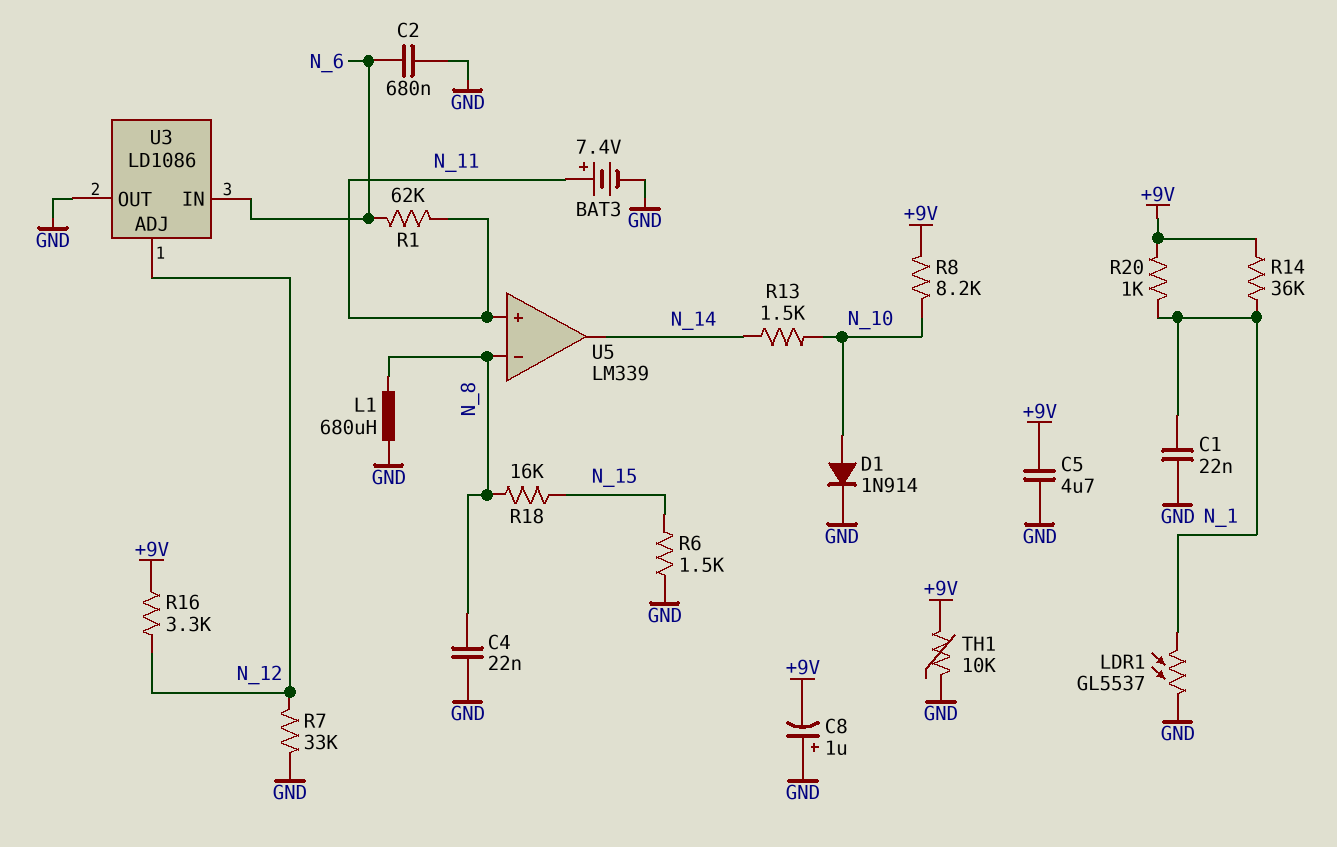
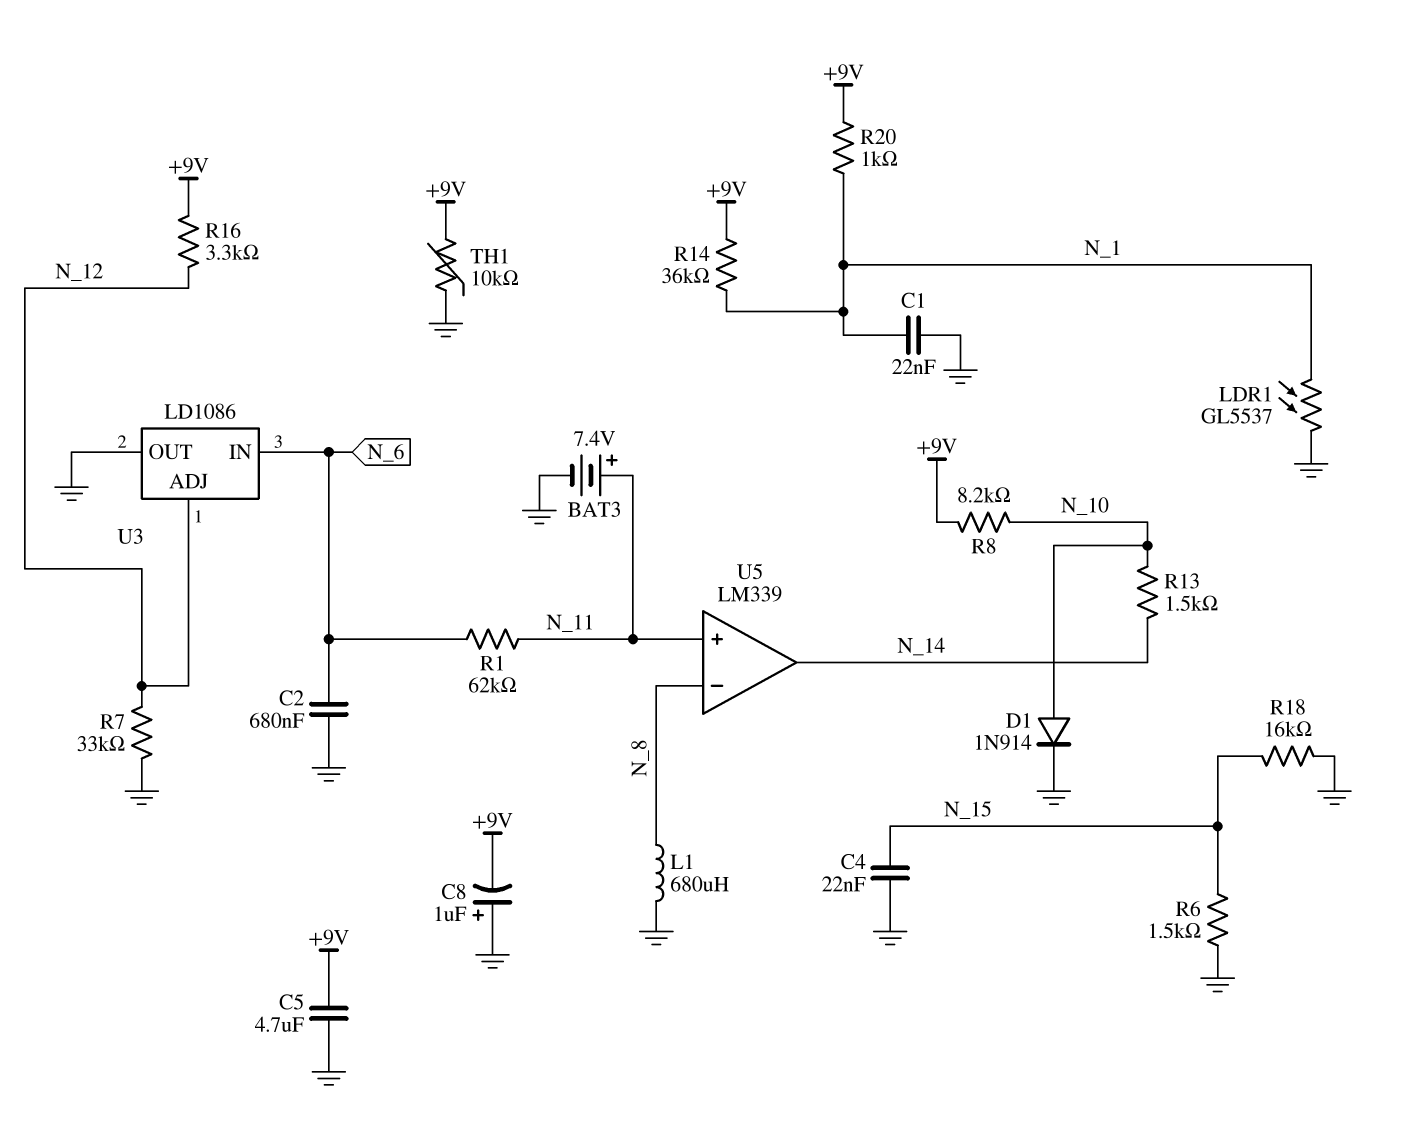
C4: 22nF (GND, N_8) -> 22nF (GND, N_15)
R18: 16k (N_8, N_15) -> 16k (GND, N_15)

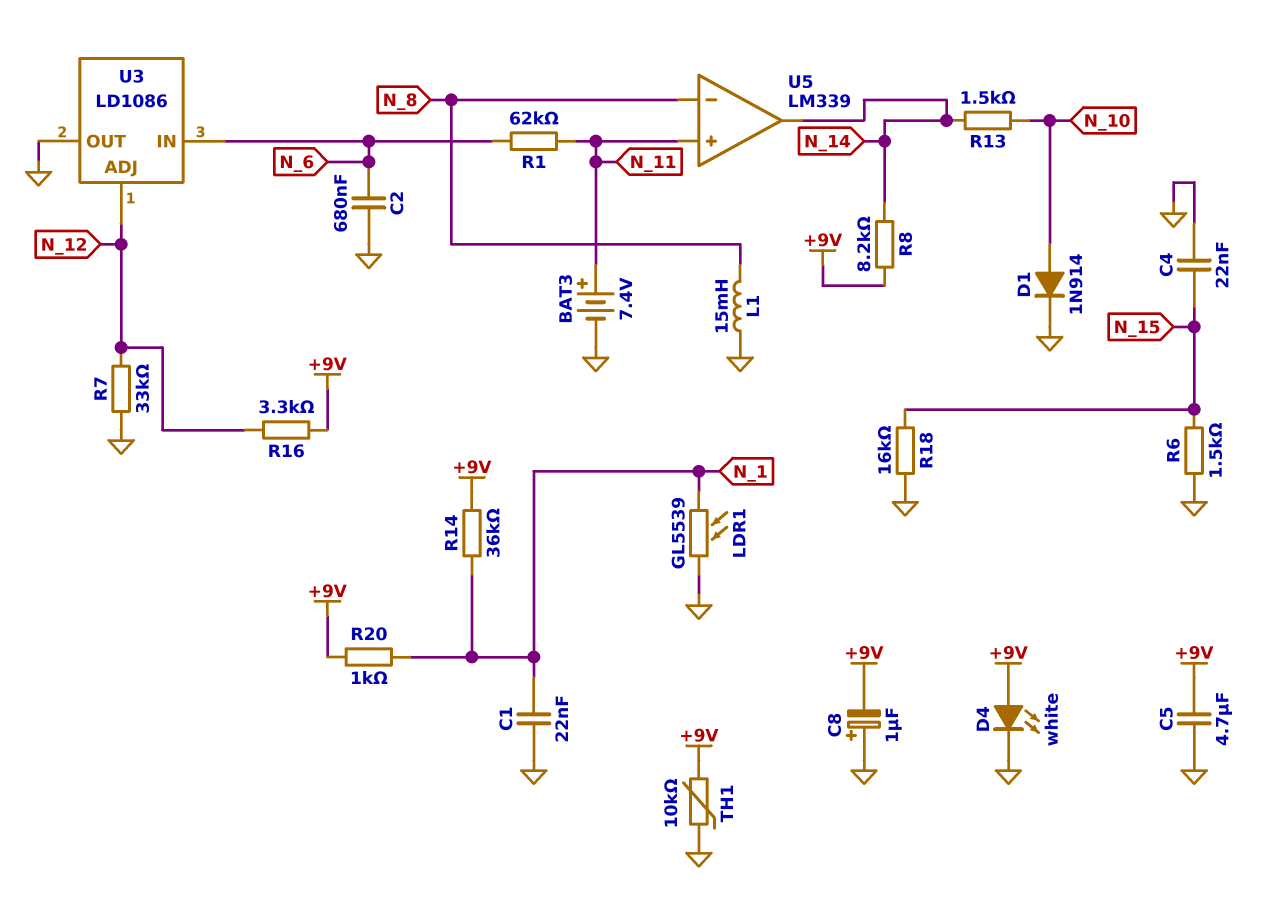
D4: none -> LED white (A +9V, K GND)
L1: 680uH (GND, N_8) -> 15mH (GND, N_8)
LDR1: GL5537 (GND, N_1) -> GL5539 (GND, N_1)
R8: 8.2k (+9V, N_10) -> 8.2k (+9V, N_14)

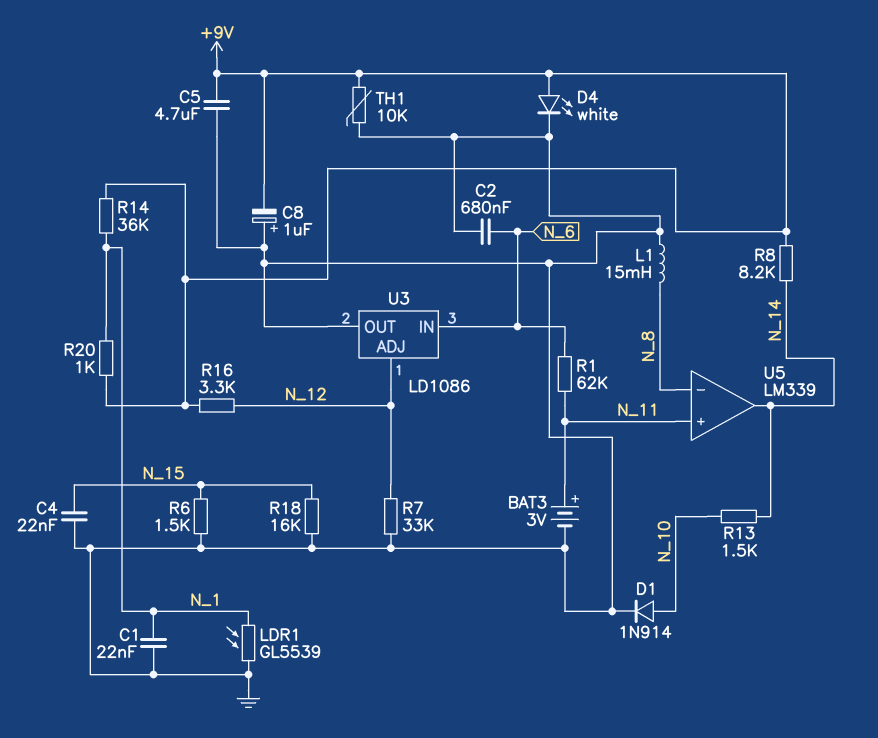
BAT3: 7.4V (plus N_11, minus GND) -> 3V (plus N_11, minus GND)

